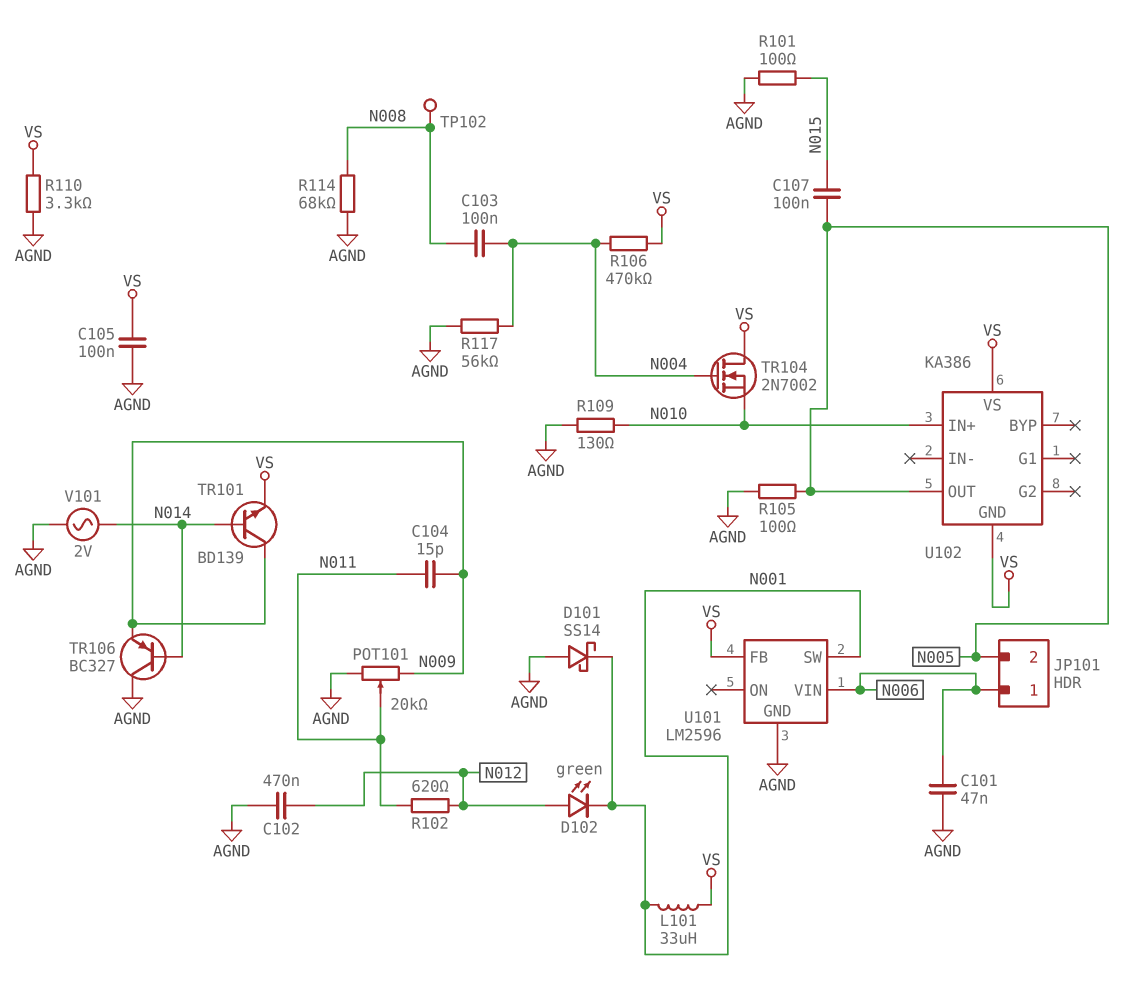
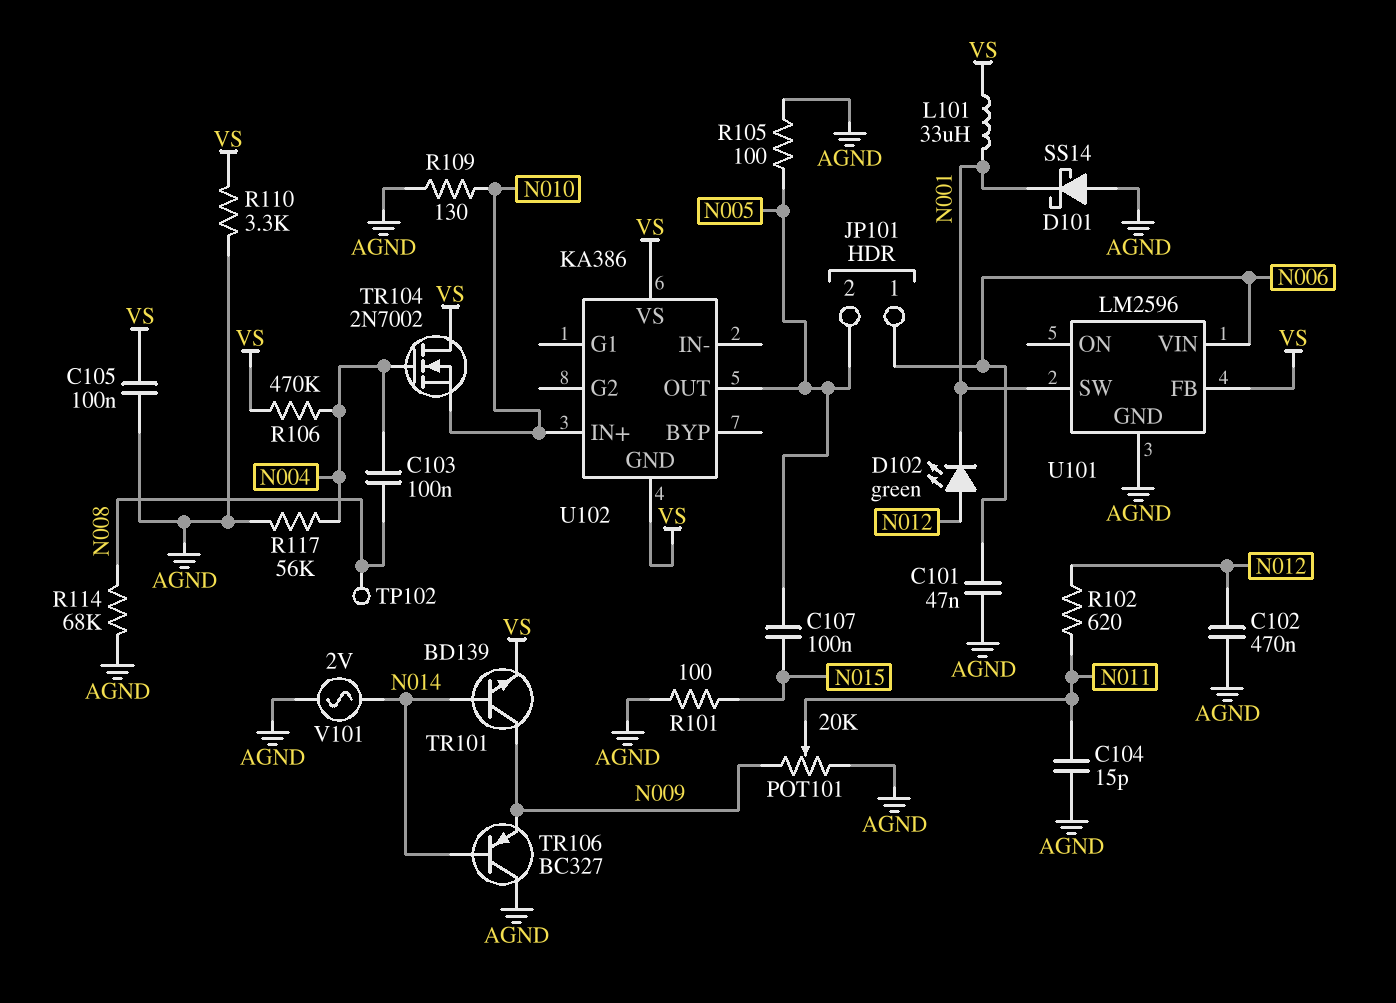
C104: 15pF (N009, N011) -> 15pF (AGND, N011)

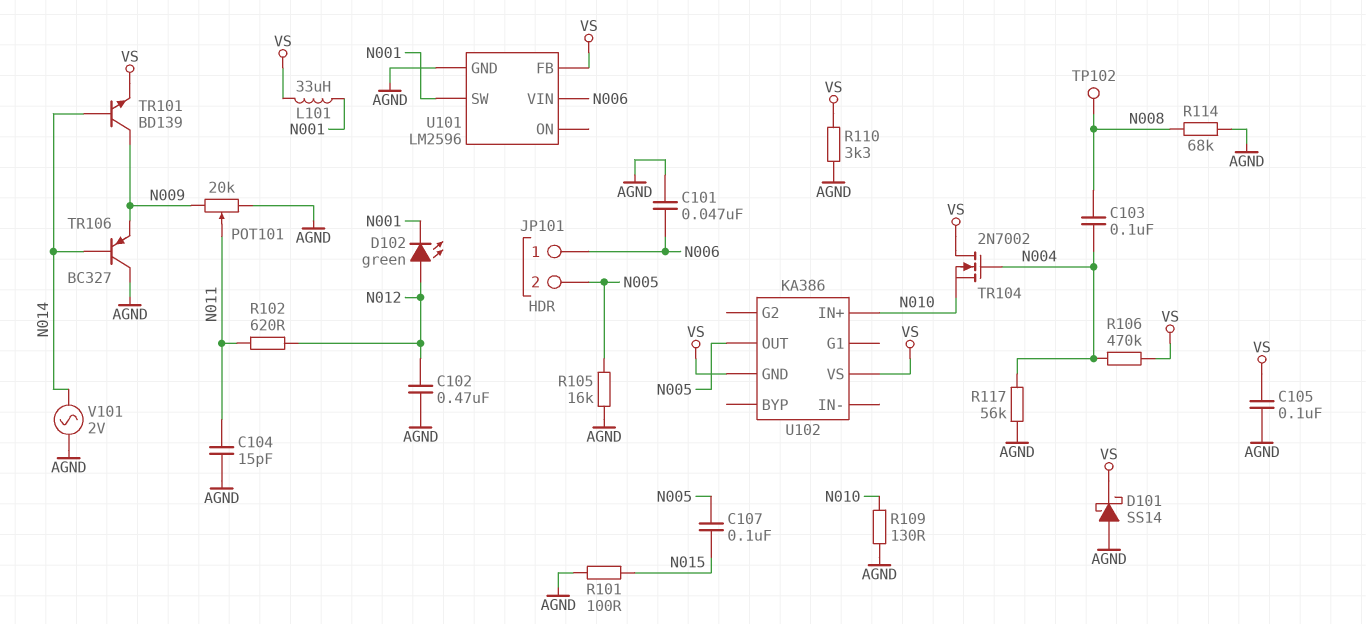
D101: schottky SS14 (A AGND, K N001) -> schottky SS14 (A AGND, K VS)
R105: 100 (AGND, N005) -> 16k (AGND, N005)

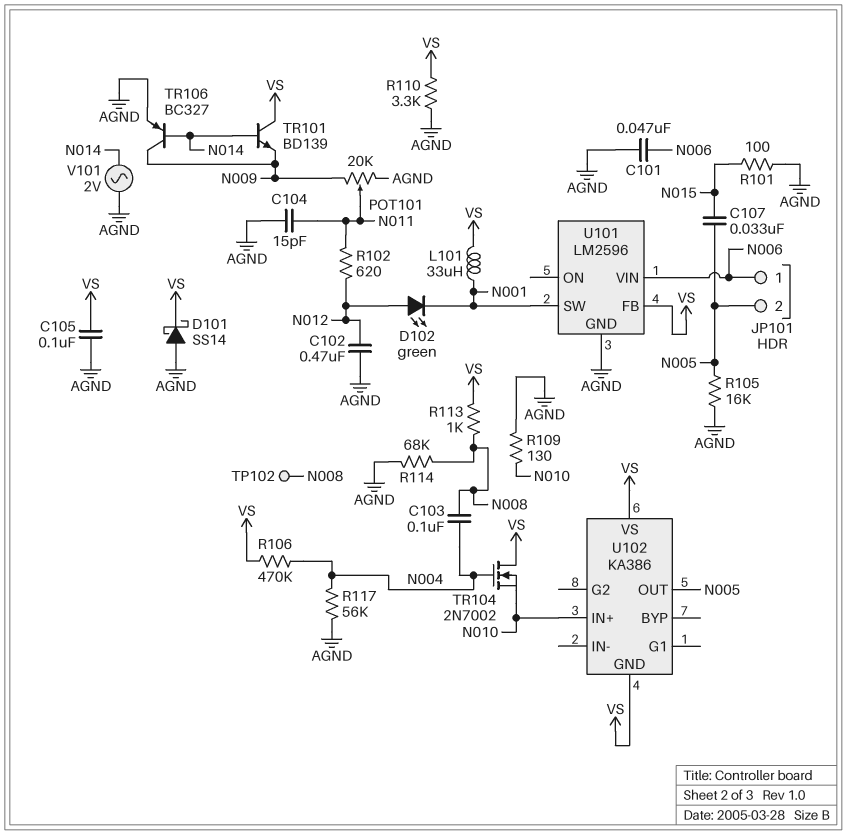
C107: 100nF (N005, N015) -> 33nF (N005, N015)
R113: none -> 1k (N008, VS)
TR101: NPN BD139 (B N014, C N009, E VS) -> NPN BD139 (B N014, C VS, E N009)
TR106: PNP BC327 (B N014, C AGND, E N009) -> PNP BC327 (B N014, C N009, E AGND)

